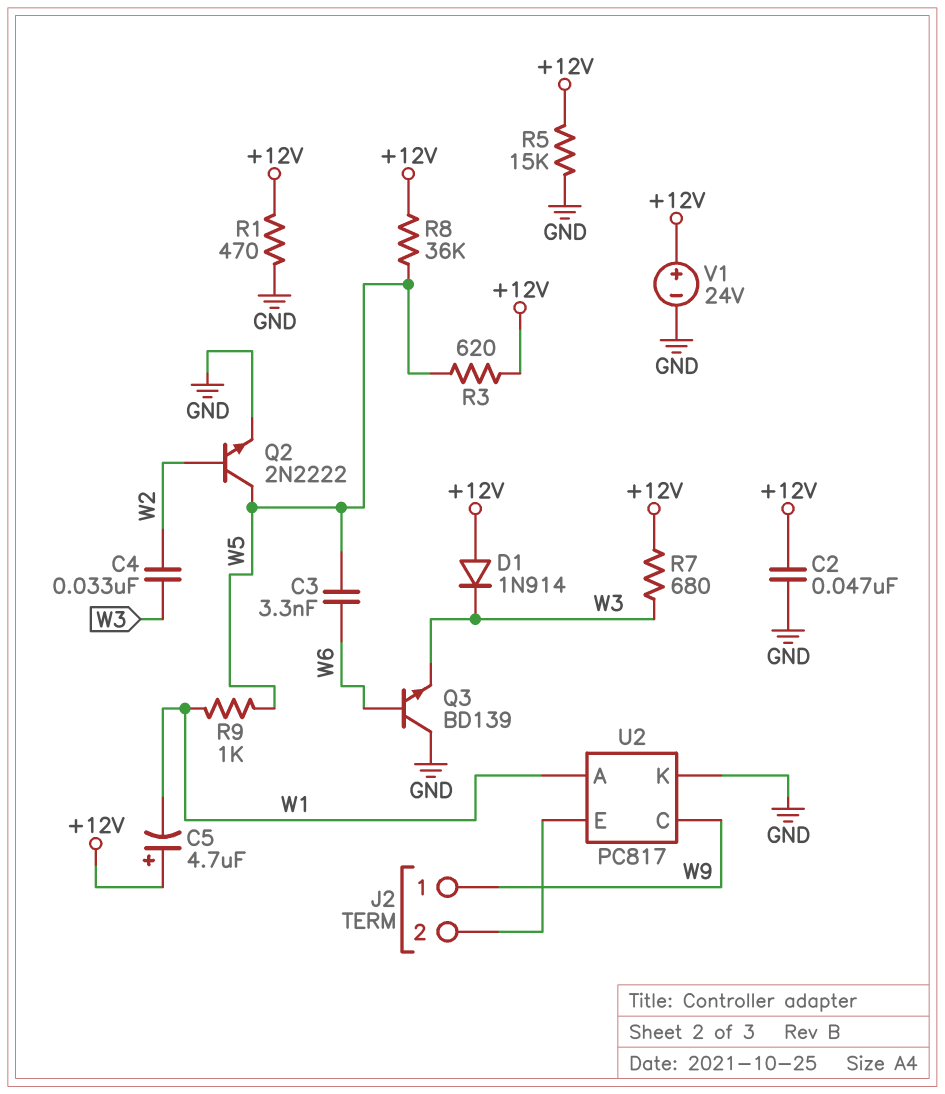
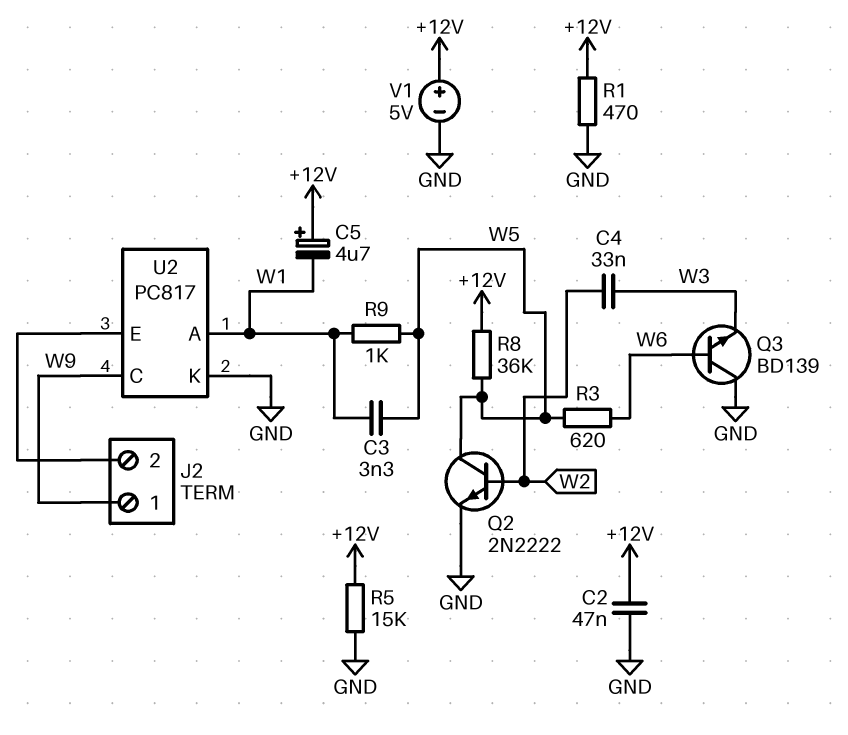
C3: 3.3nF (W5, W6) -> 3.3nF (W1, W5)
D1: diode 1N914 (A +12V, K W3) -> none
R3: 620 (+12V, W5) -> 620 (W5, W6)
R7: 680 (+12V, W3) -> none
V1: 24V (plus +12V, minus GND) -> 5V (plus +12V, minus GND)

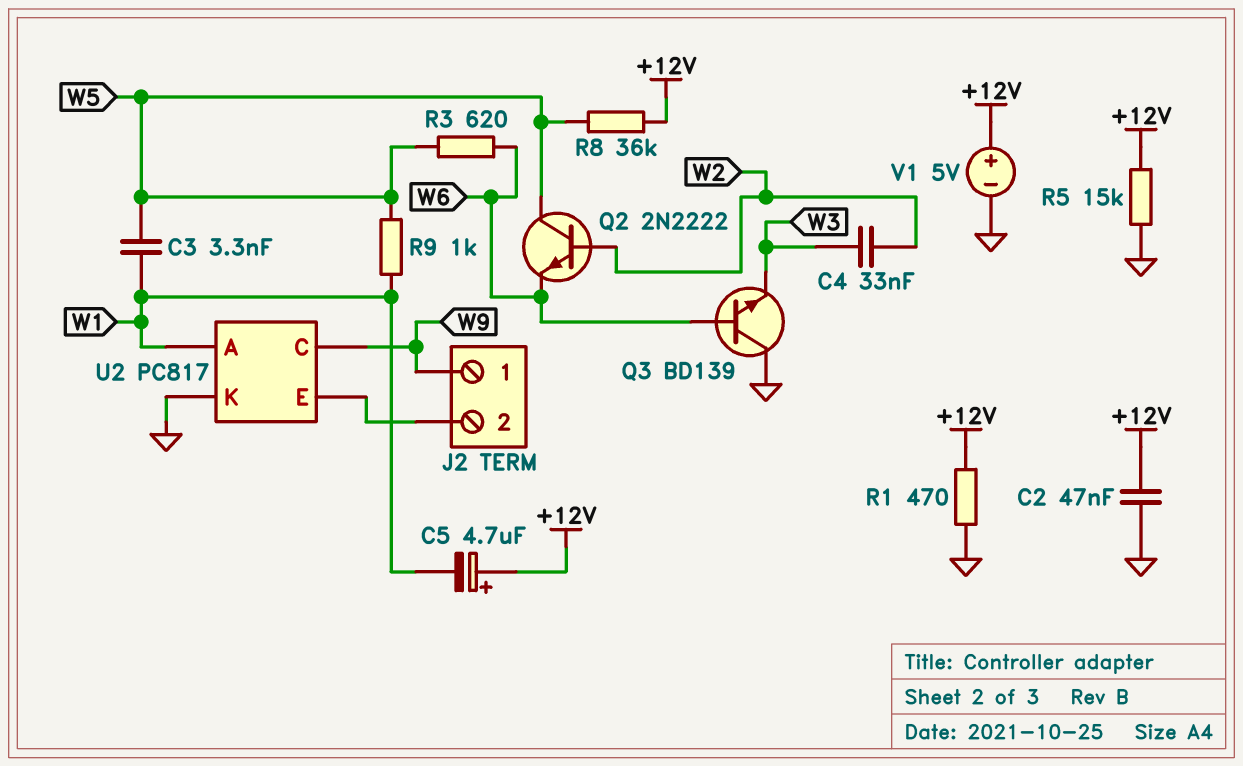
Q2: NPN 2N2222 (B W2, C W5, E GND) -> NPN 2N2222 (B W2, C W5, E W6)

